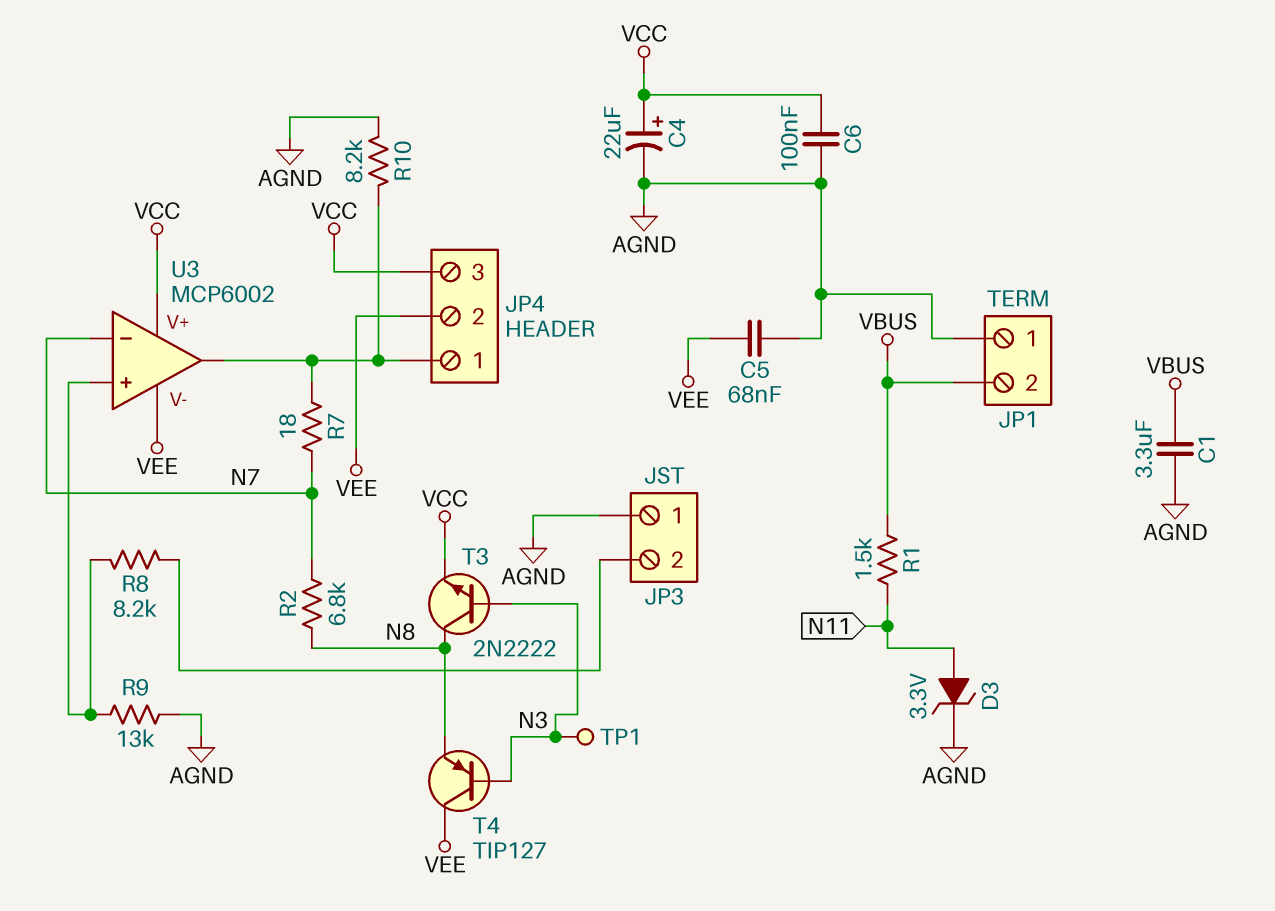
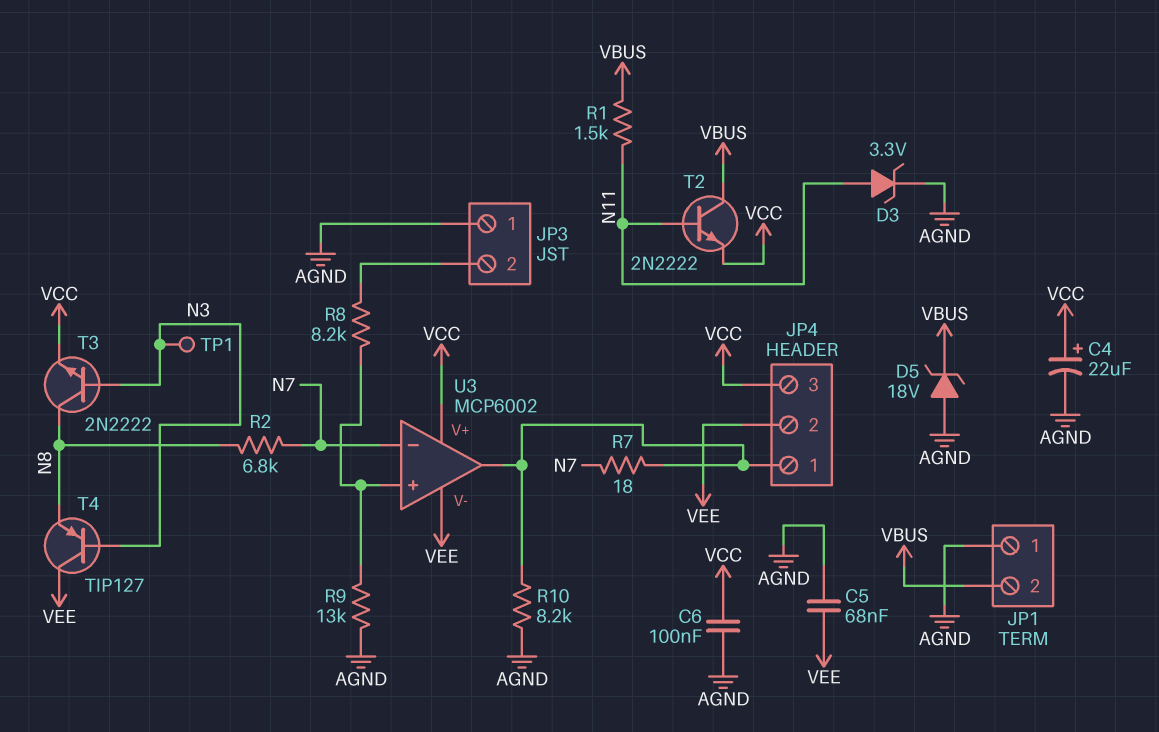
C1: 3.3uF (AGND, VBUS) -> none
D5: none -> zener 18V (A AGND, K VBUS)
T2: none -> NPN 2N2222 (B N11, C VBUS, E VCC)

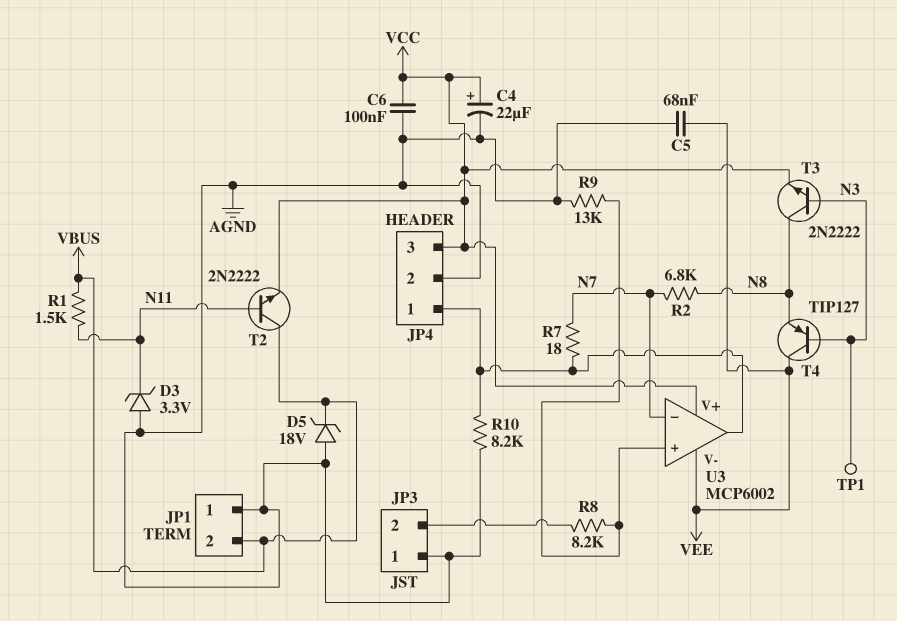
D3: zener 3.3V (A N11, K AGND) -> zener 3.3V (A AGND, K N11)
JP4 pin 2: VEE -> AGND

